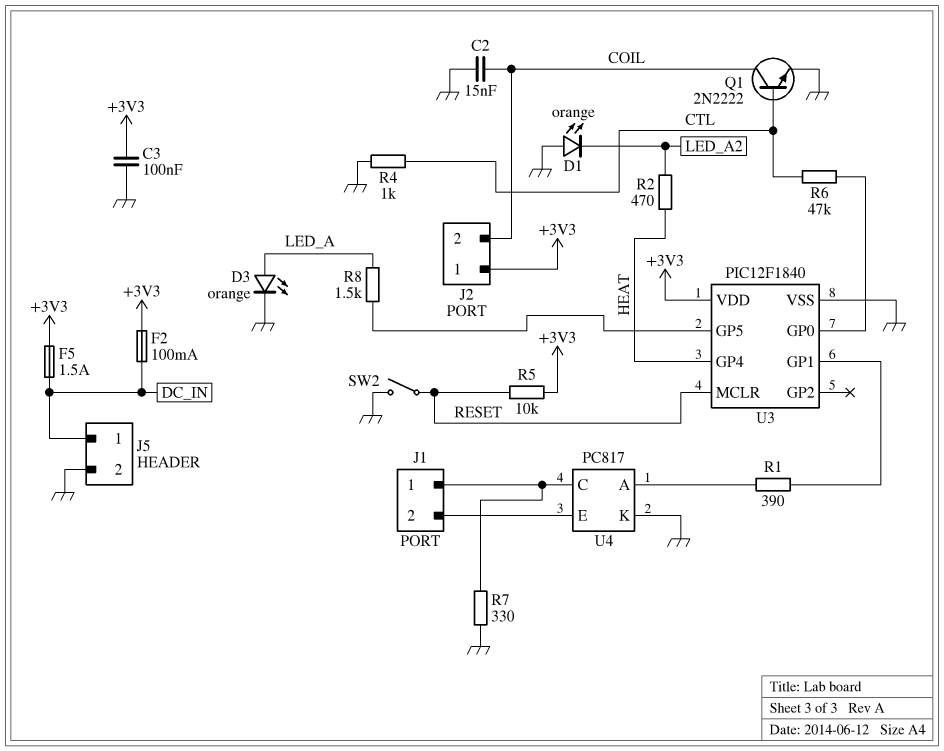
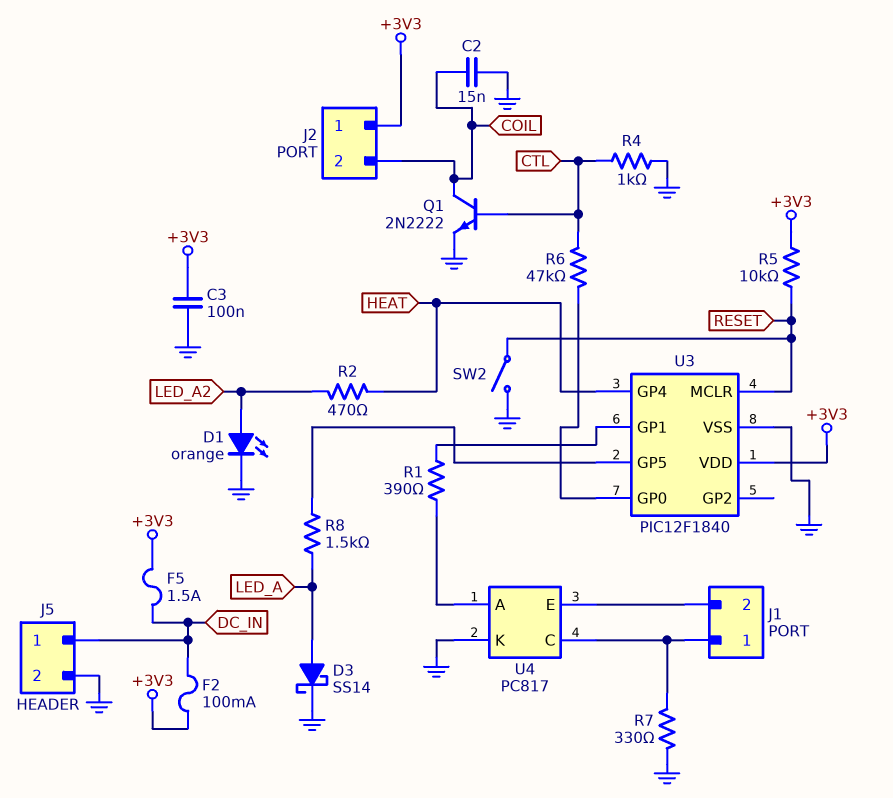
D1: LED orange (A GND, K LED_A2) -> LED orange (A LED_A2, K GND)
D3: LED orange (A LED_A, K GND) -> schottky SS14 (A LED_A, K GND)

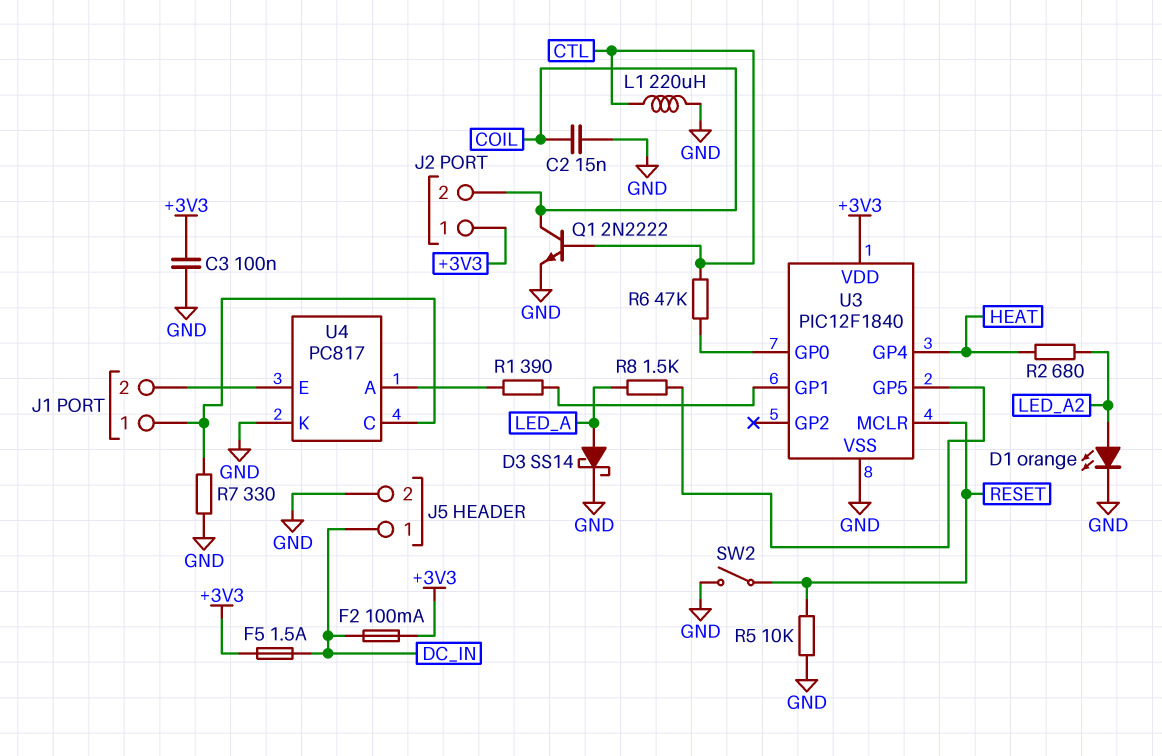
L1: none -> 220uH (CTL, GND)
R2: 470 (HEAT, LED_A2) -> 680 (HEAT, LED_A2)
R4: 1k (CTL, GND) -> none
R5: 10k (+3V3, RESET) -> 10k (GND, RESET)

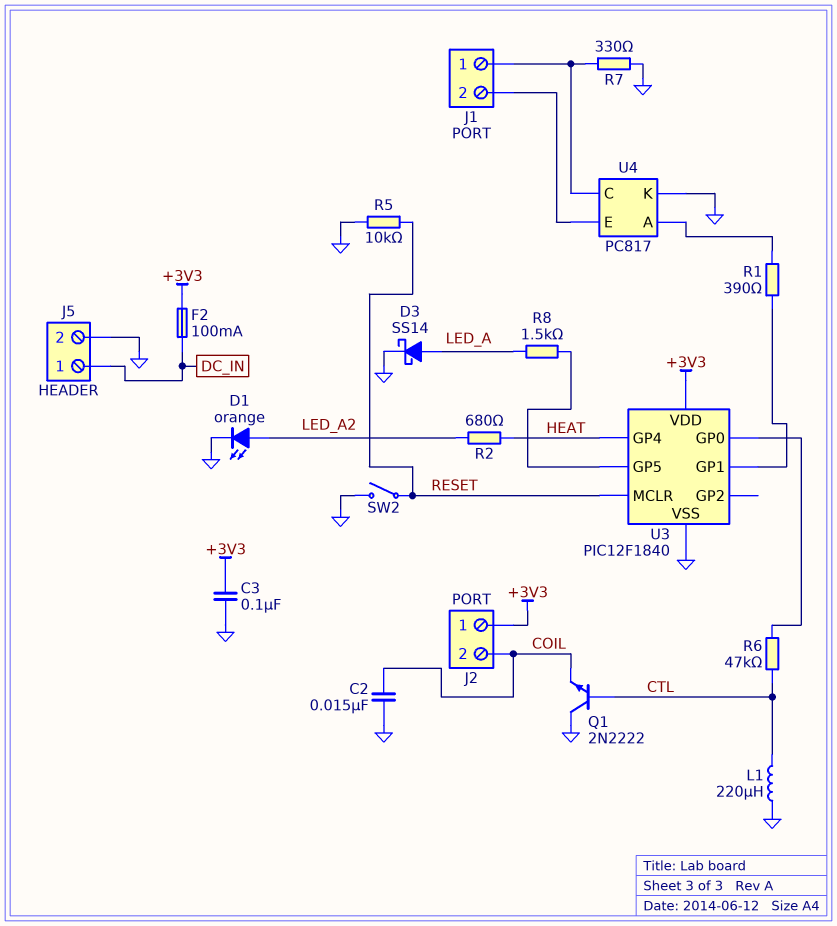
F5: 1.5A (+3V3, DC_IN) -> none
Q1: NPN 2N2222 (B CTL, C COIL, E GND) -> NPN 2N2222 (B CTL, C GND, E COIL)

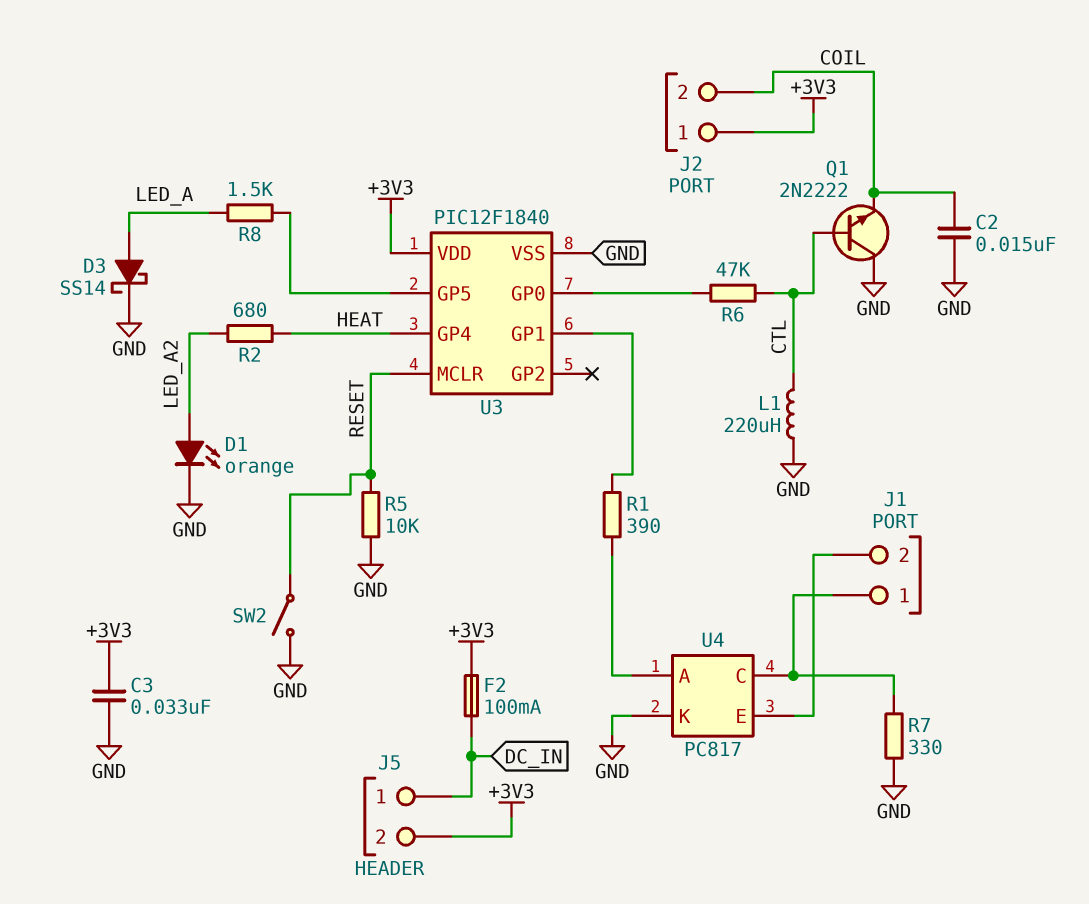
C3: 100nF (+3V3, GND) -> 33nF (+3V3, GND)
J5 pin 2: GND -> +3V3

